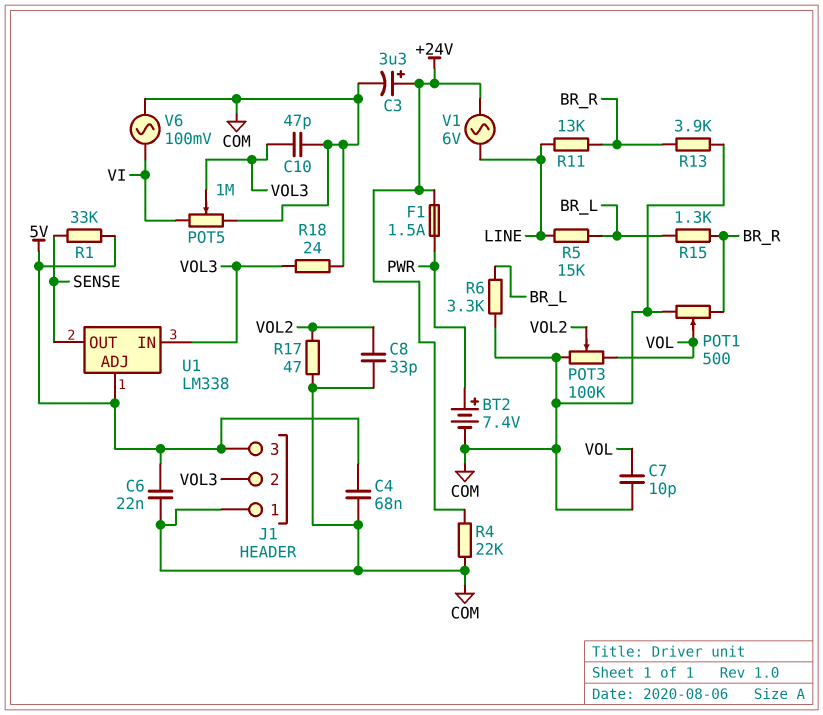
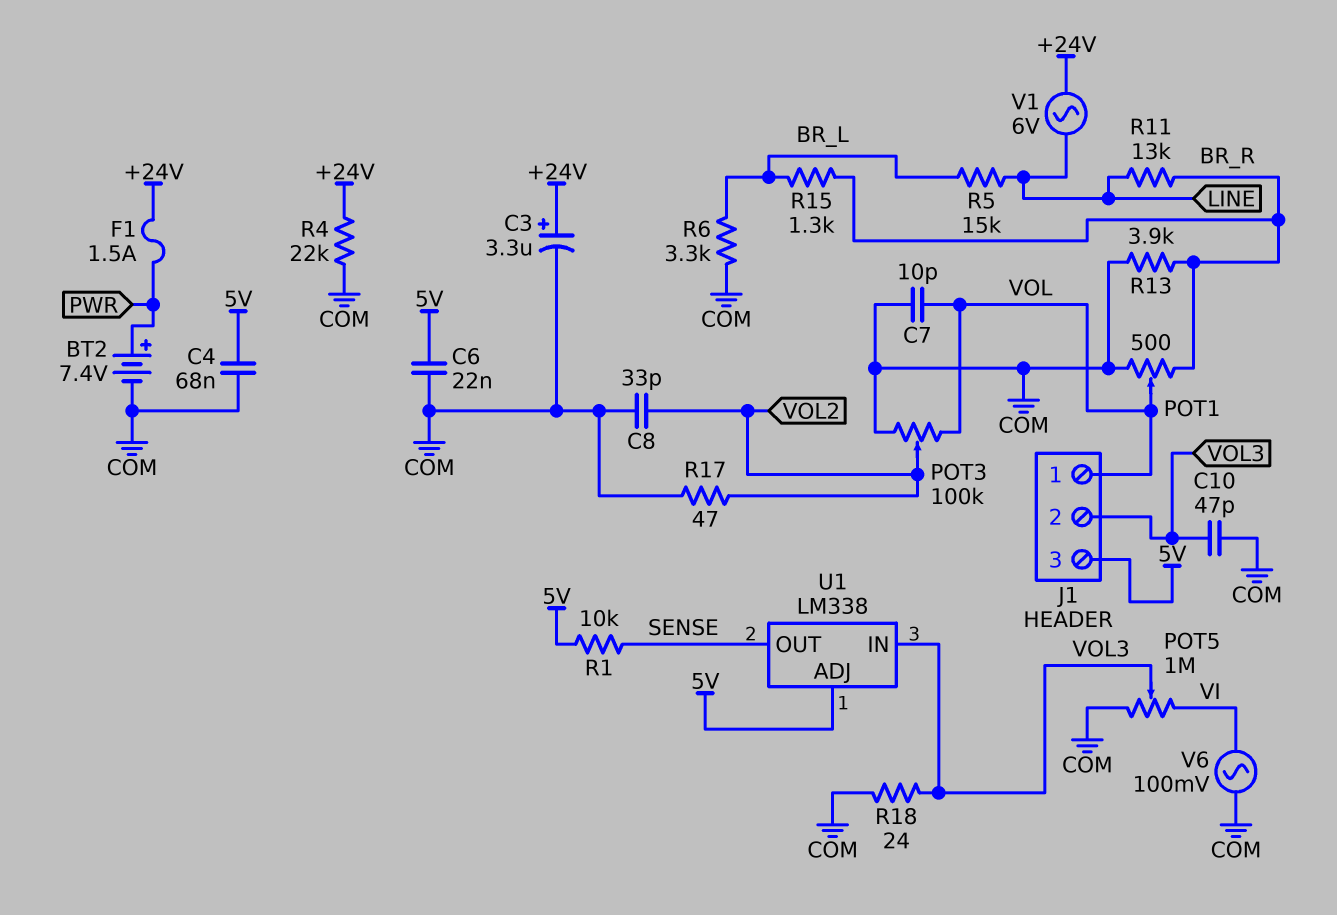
J1 pin 1: COM -> VOL
R1: 33k (5V, SENSE) -> 10k (5V, SENSE)

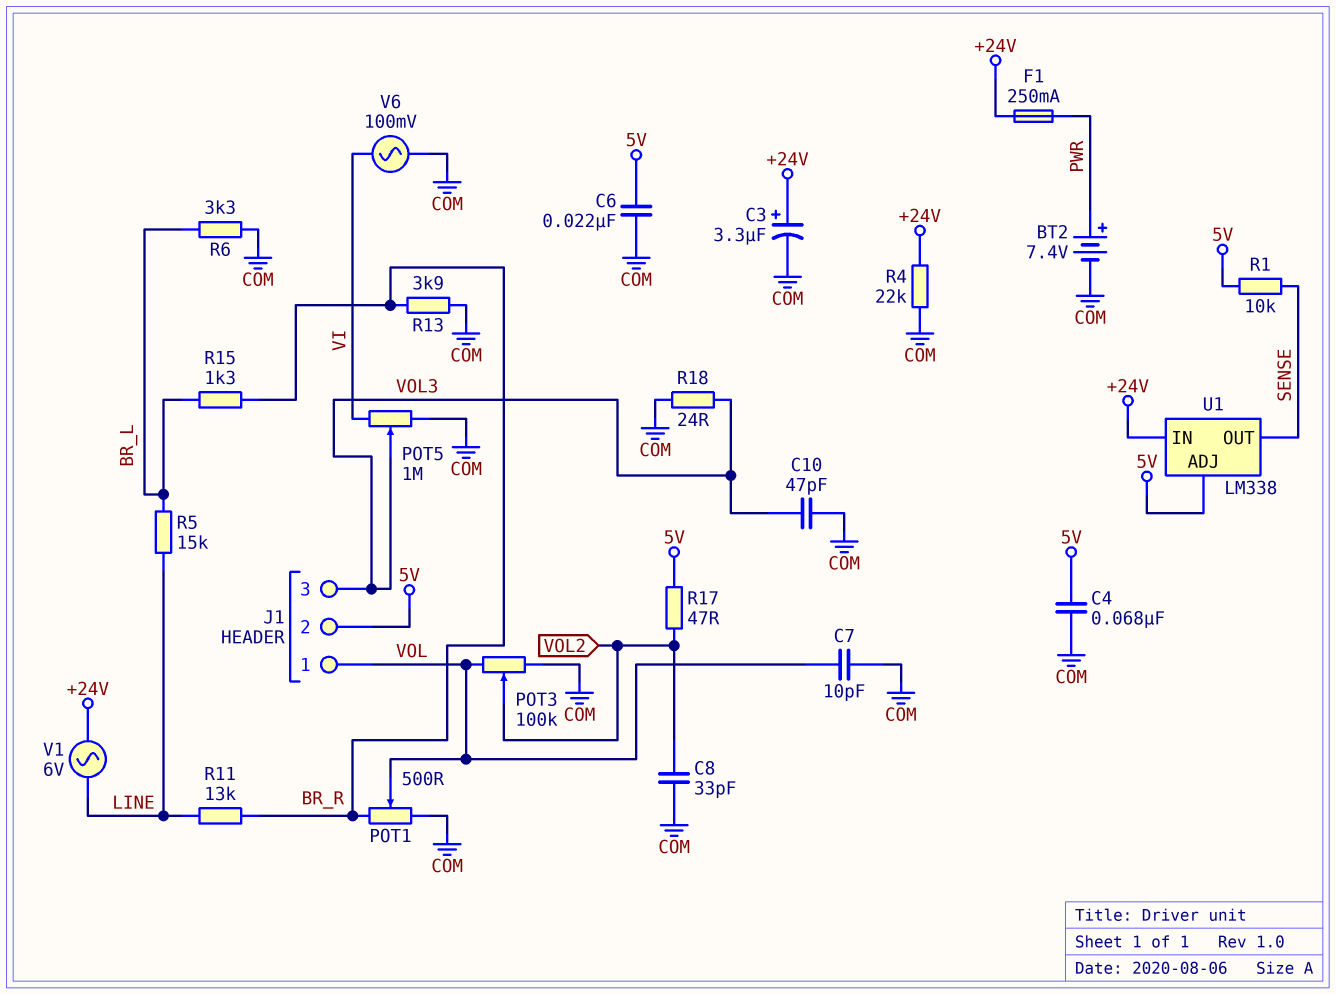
F1: 1.5A (+24V, PWR) -> 250mA (+24V, PWR)
J1 pin 2: VOL3 -> 5V
J1 pin 3: 5V -> VOL3
R17: 47 (COM, VOL2) -> 47 (5V, VOL2)
U1 pin IN: VOL3 -> +24V

